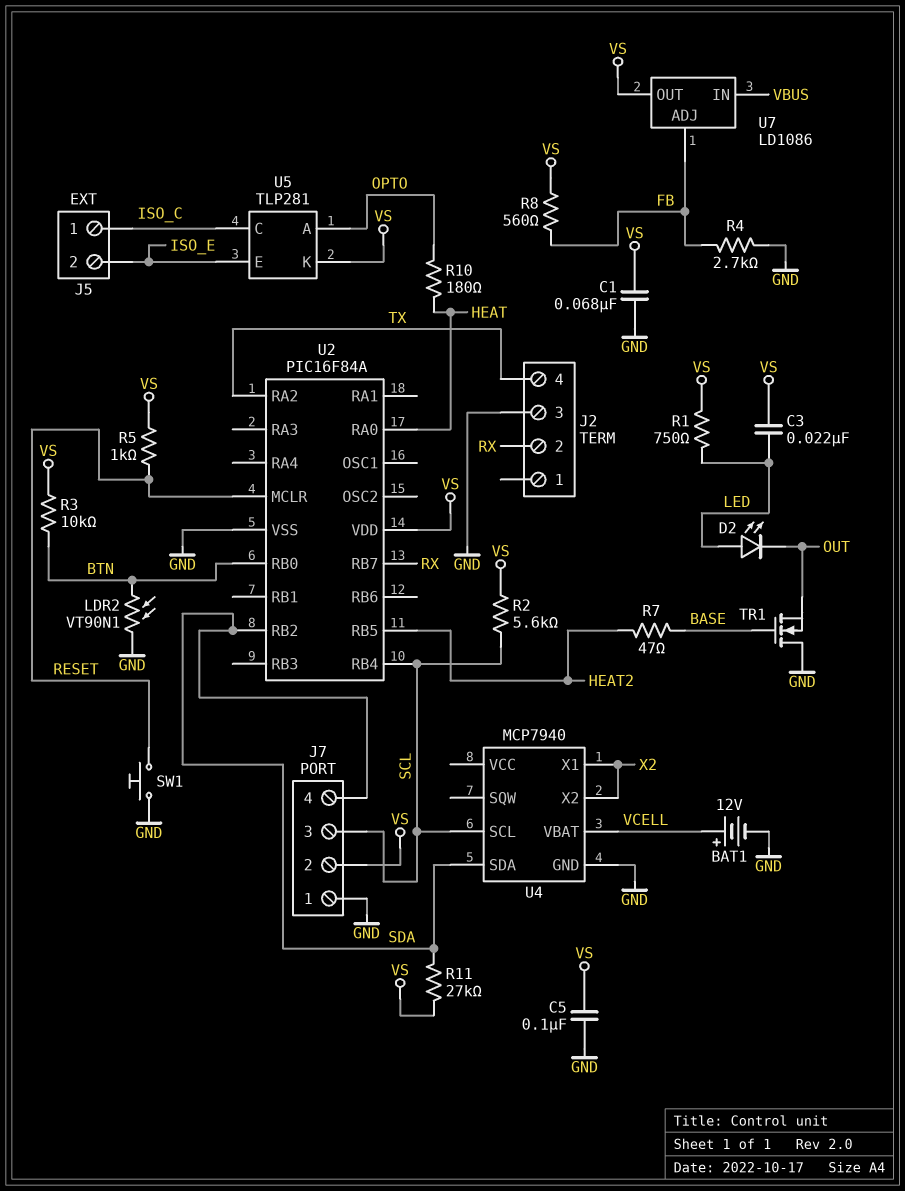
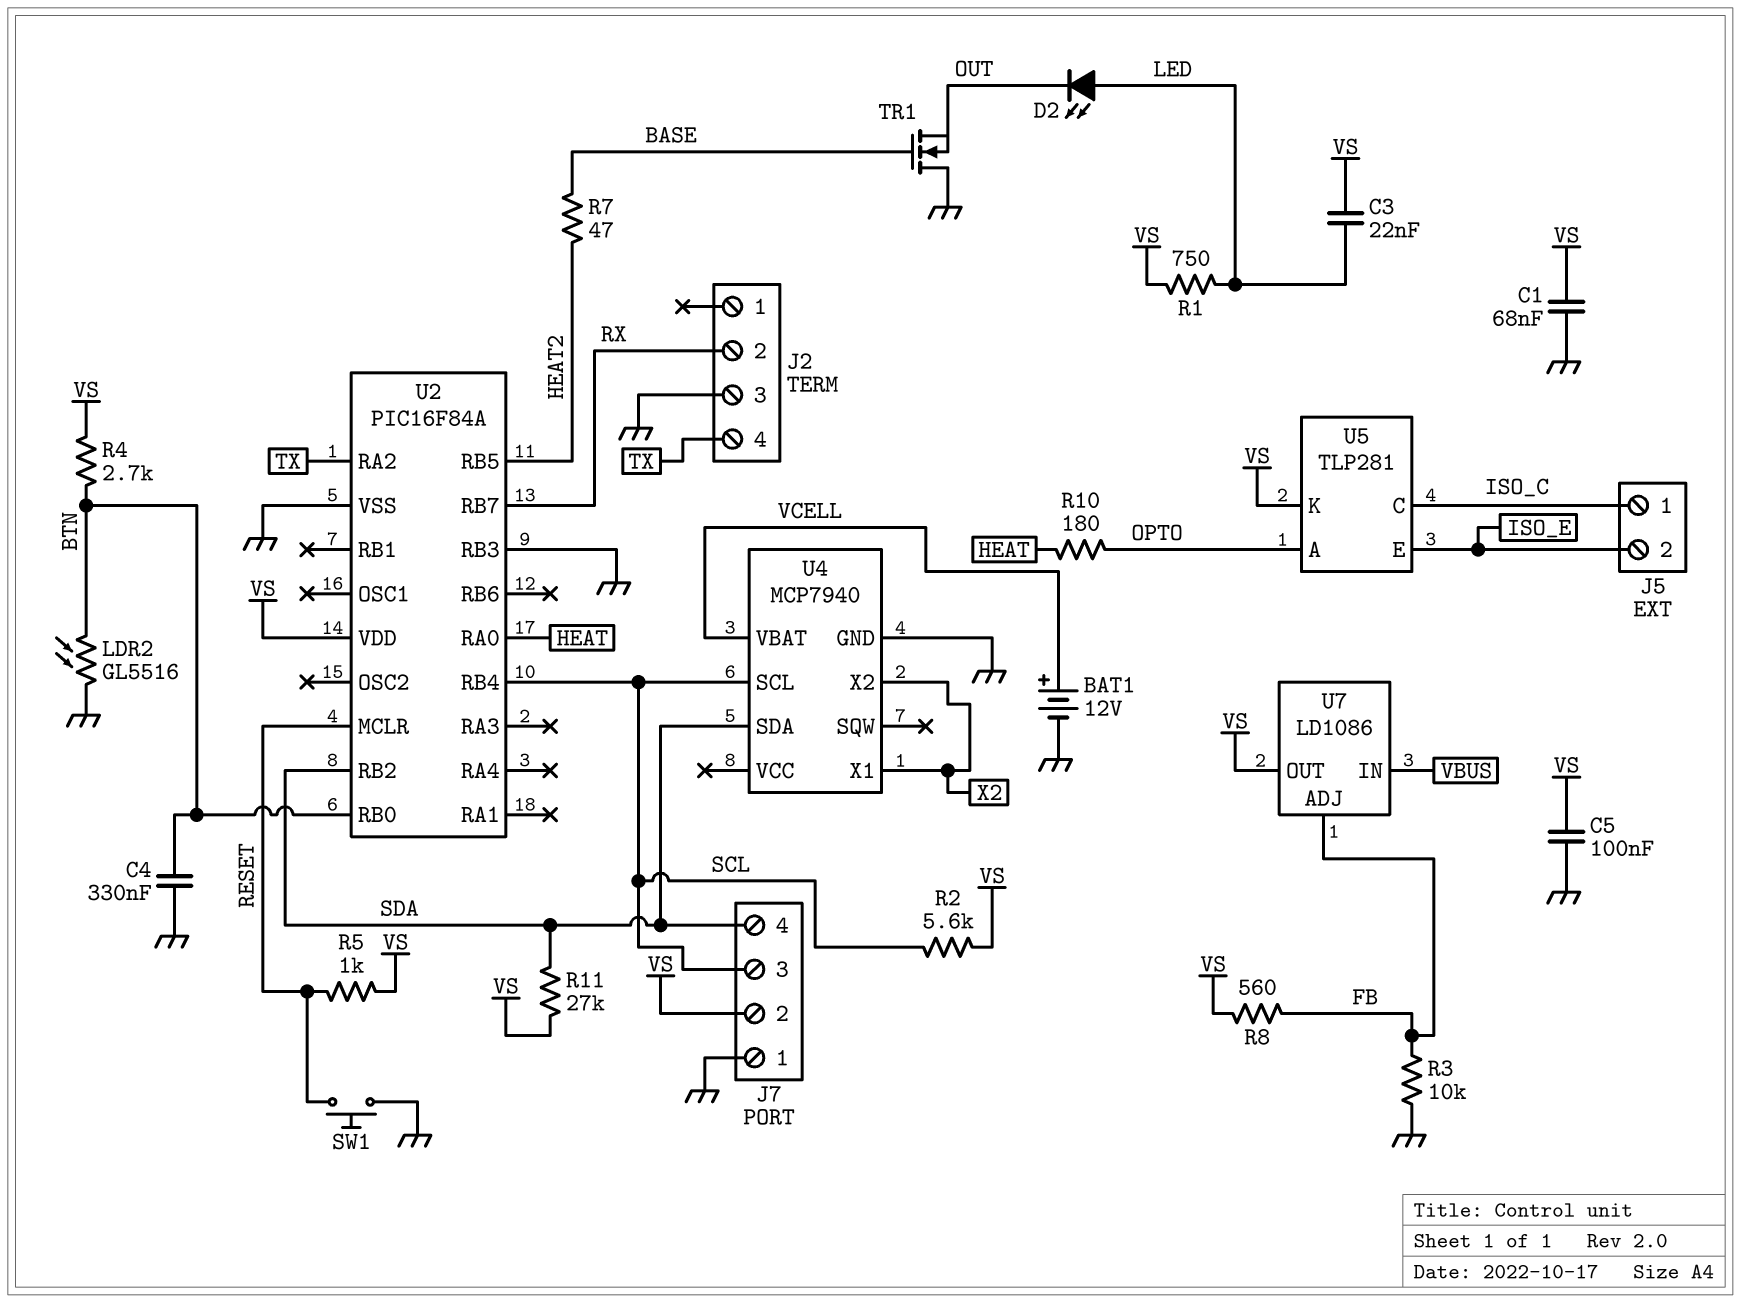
C4: none -> 330nF (BTN, GND)
LDR2: VT90N1 (BTN, GND) -> GL5516 (BTN, GND)
R3: 10k (BTN, VS) -> 10k (FB, GND)
R4: 2.7k (FB, GND) -> 2.7k (BTN, VS)
U2 pin RB3: none -> GND

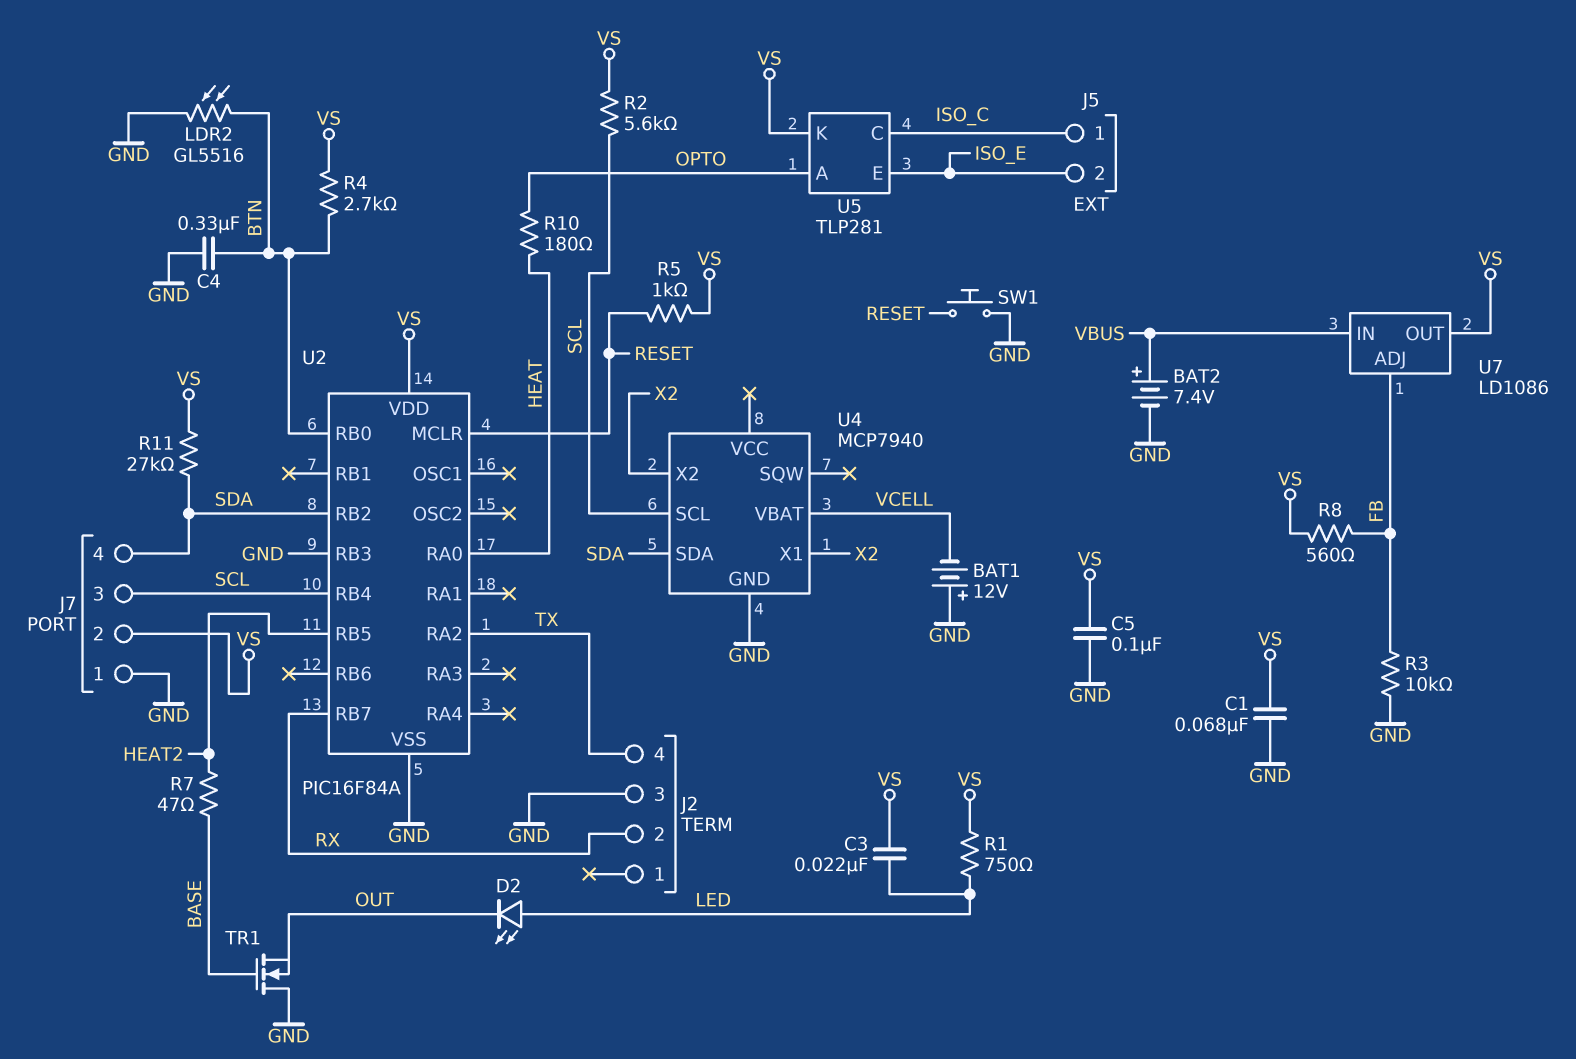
BAT1: 12V (plus VCELL, minus GND) -> 12V (plus GND, minus VCELL)
BAT2: none -> 7.4V (plus VBUS, minus GND)

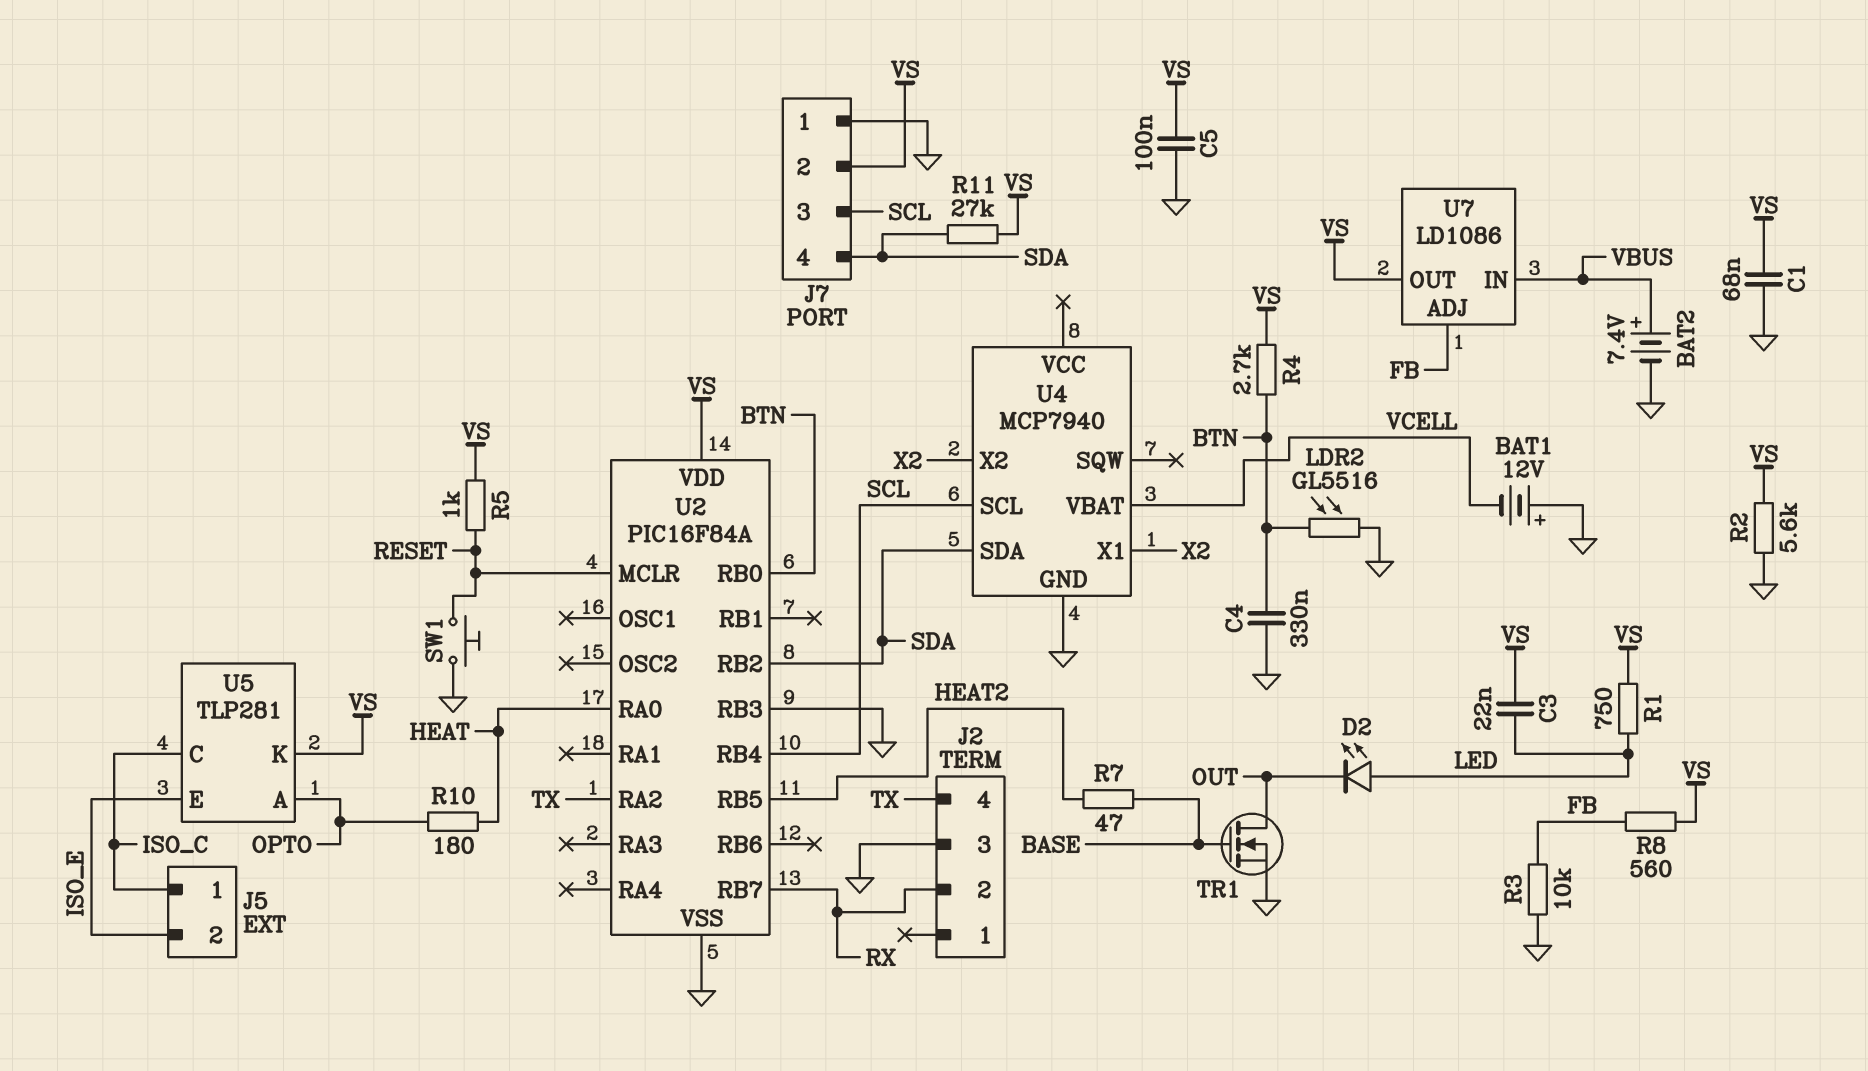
R2: 5.6k (SCL, VS) -> 5.6k (GND, VS)
TR1: NMOS (G BASE, D GND, S OUT) -> NMOS (G BASE, D OUT, S GND)

